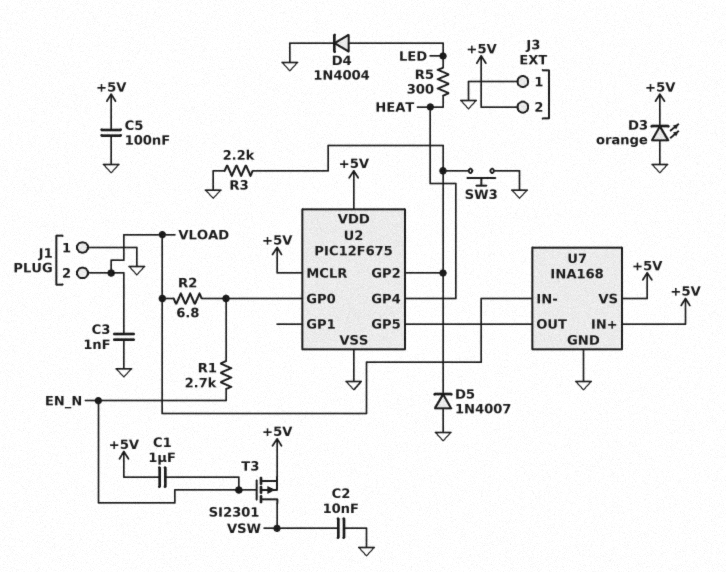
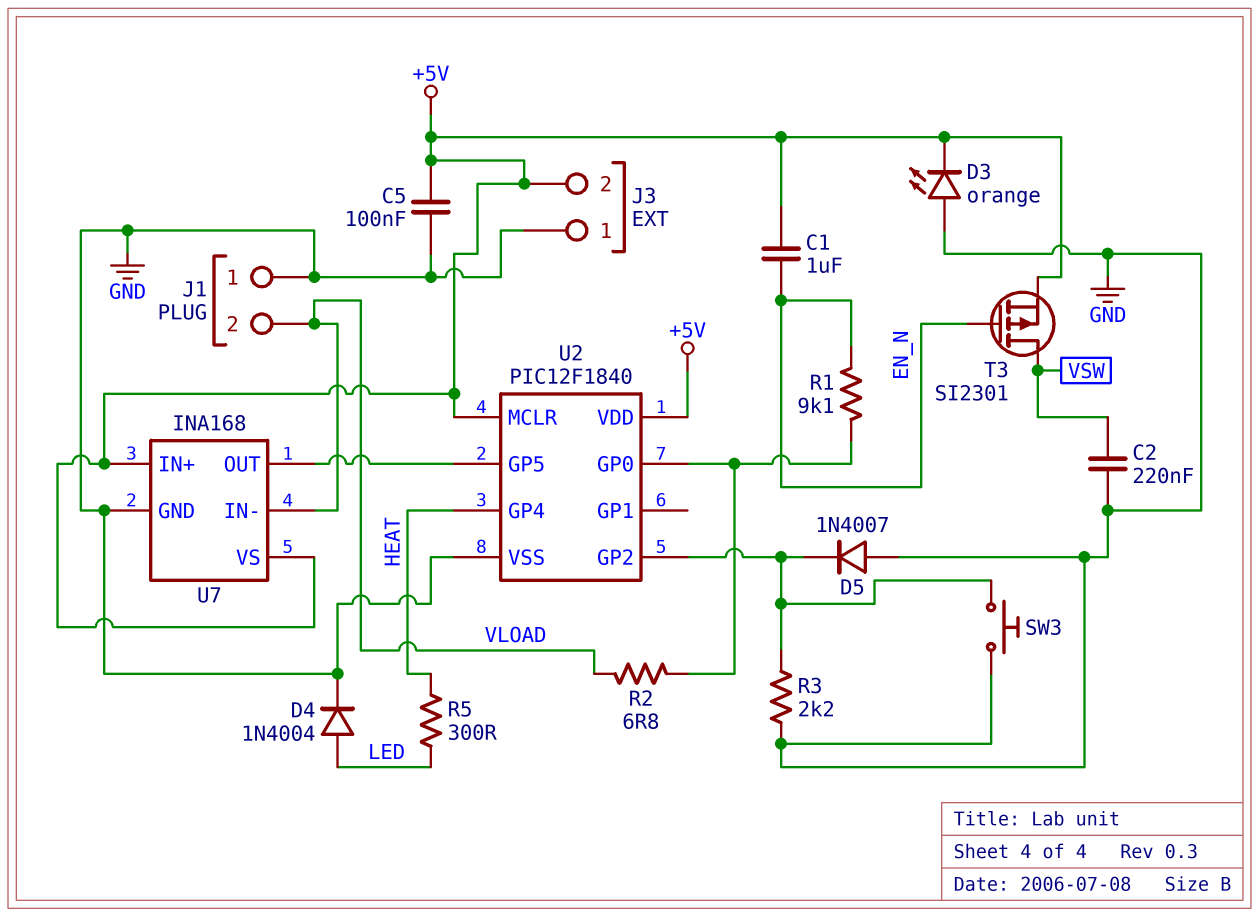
C2: 10nF (GND, VSW) -> 220nF (GND, VSW)
C3: 1nF (GND, VLOAD) -> none
R1: 2.7k (EN_N, U2/GP0) -> 9.1k (EN_N, U2/GP0)
U2: PIC12F675 -> PIC12F1840

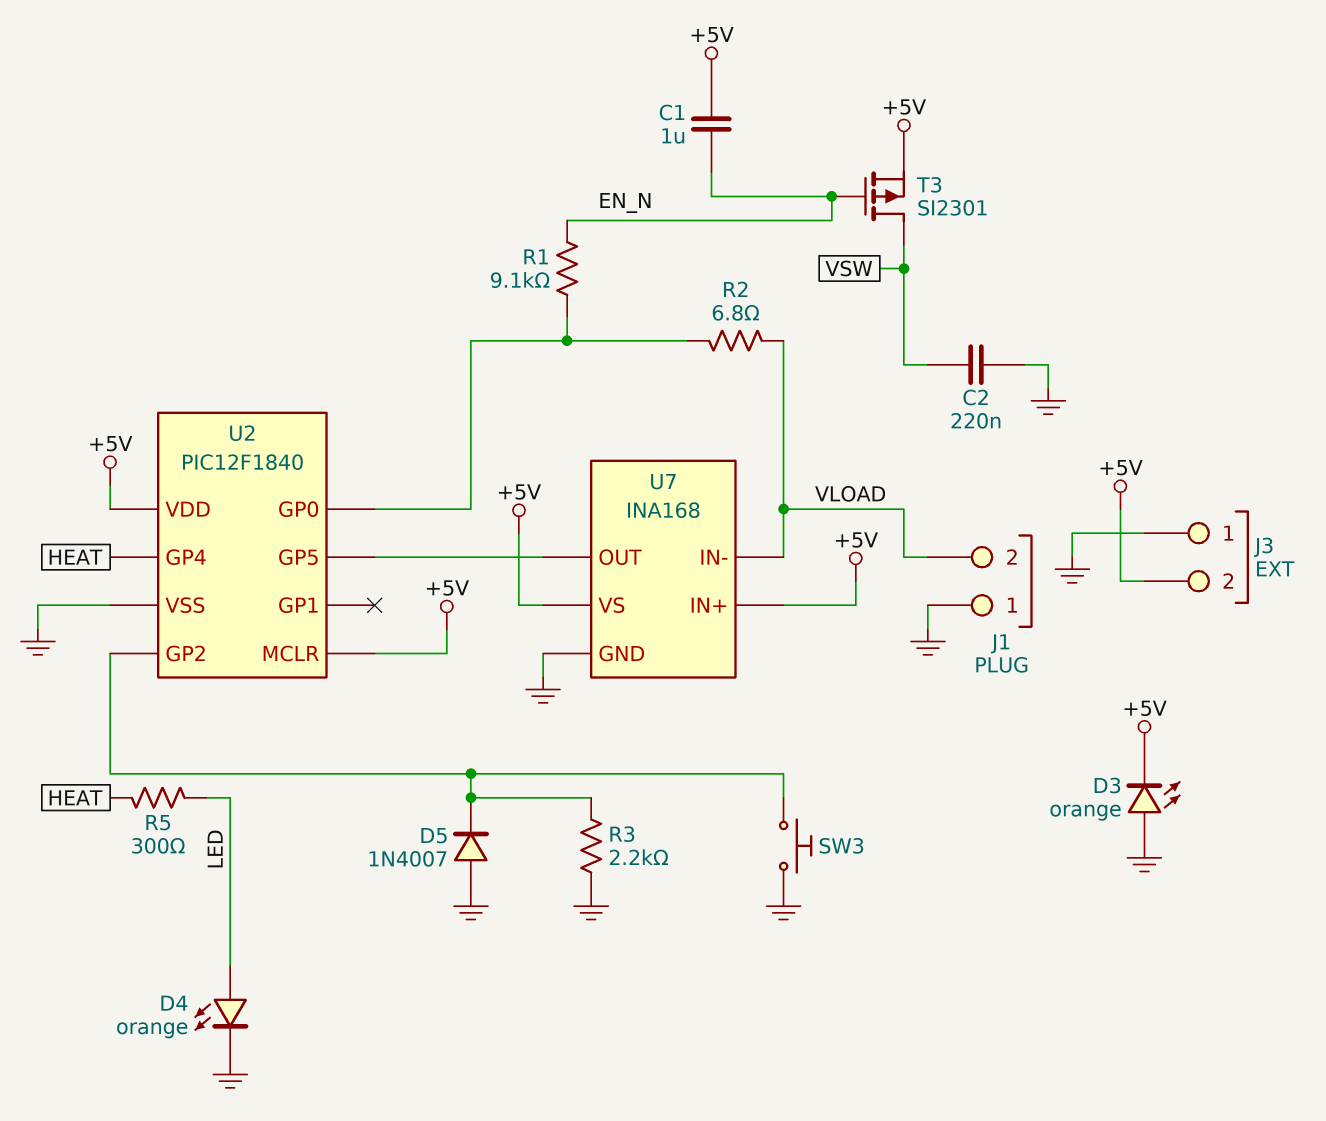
C5: 100nF (+5V, GND) -> none
D4: diode 1N4004 (A LED, K GND) -> LED orange (A LED, K GND)

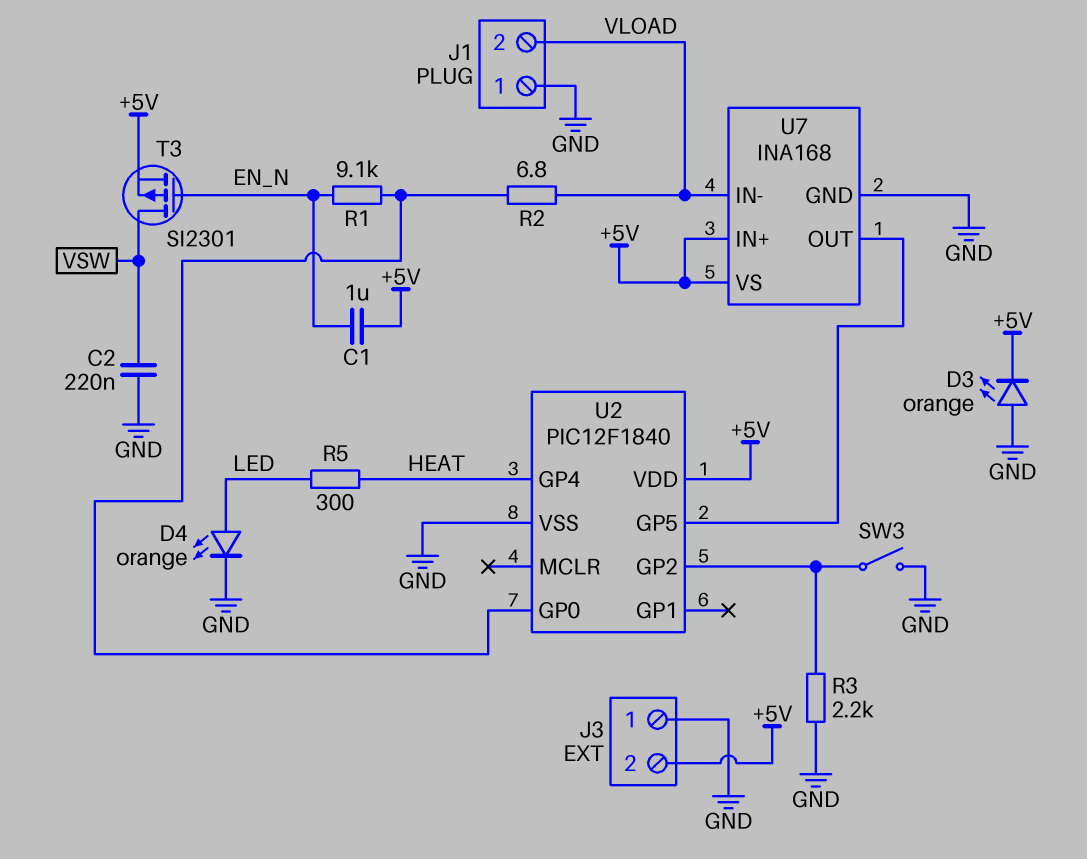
D5: diode 1N4007 (A GND, K U2/GP2) -> none
SW3: button (GND, U2/GP2) -> switch (GND, U2/GP2)
U2 pin MCLR: +5V -> none

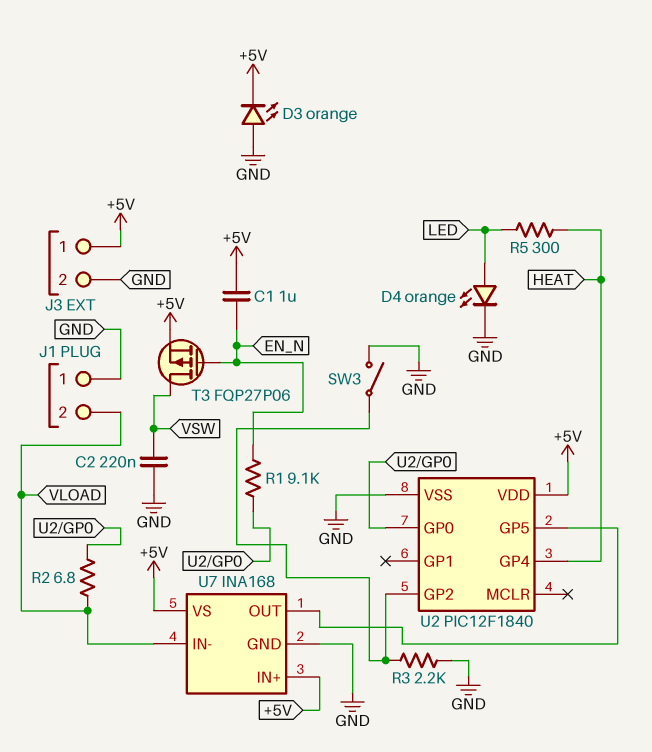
J3 pin 1: GND -> +5V
J3 pin 2: +5V -> GND
T3: PMOS SI2301 (G EN_N, D VSW, S +5V) -> PMOS FQP27P06 (G EN_N, D VSW, S +5V)

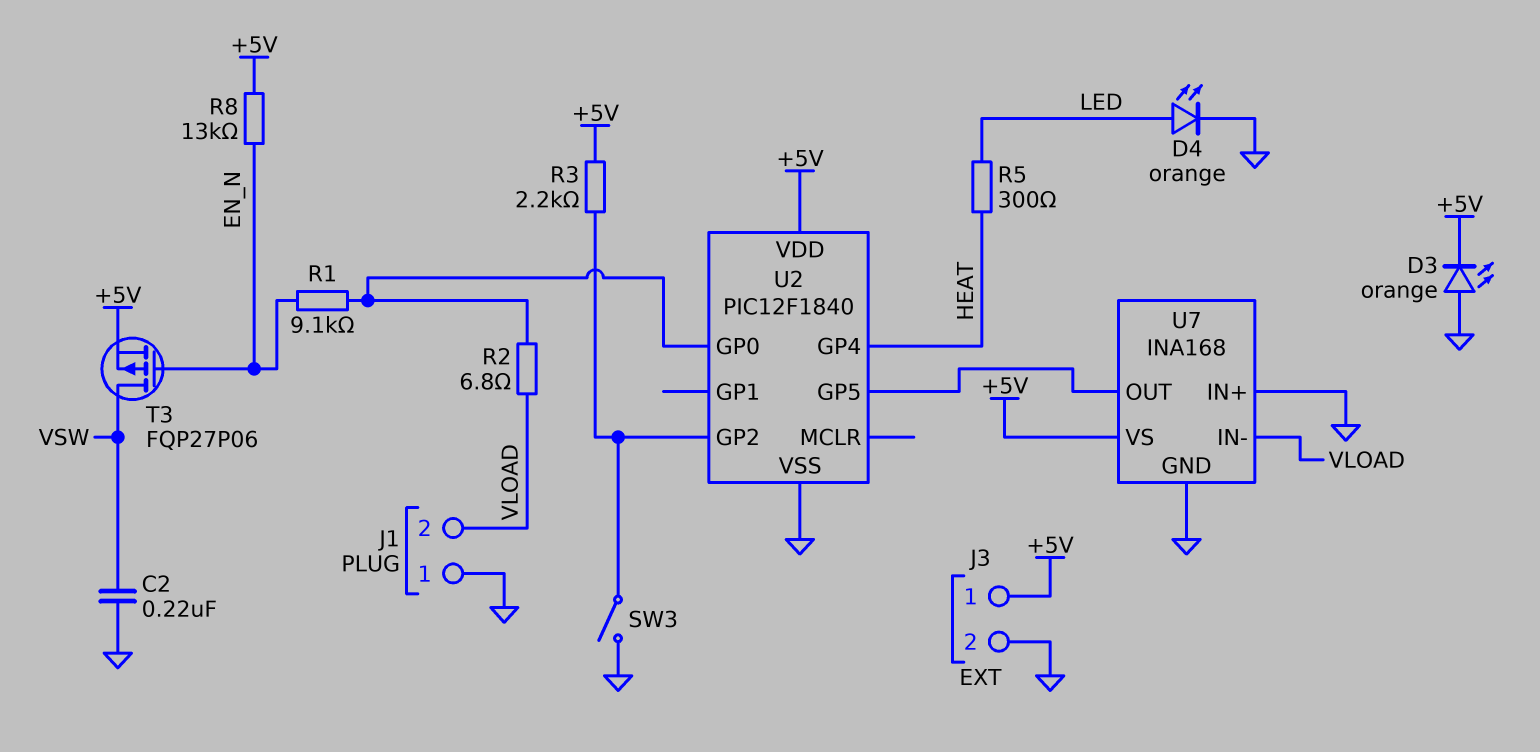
C1: 1uF (+5V, EN_N) -> none
R3: 2.2k (GND, U2/GP2) -> 2.2k (+5V, U2/GP2)
R8: none -> 13k (+5V, EN_N)
U7 pin IN+: +5V -> GND

